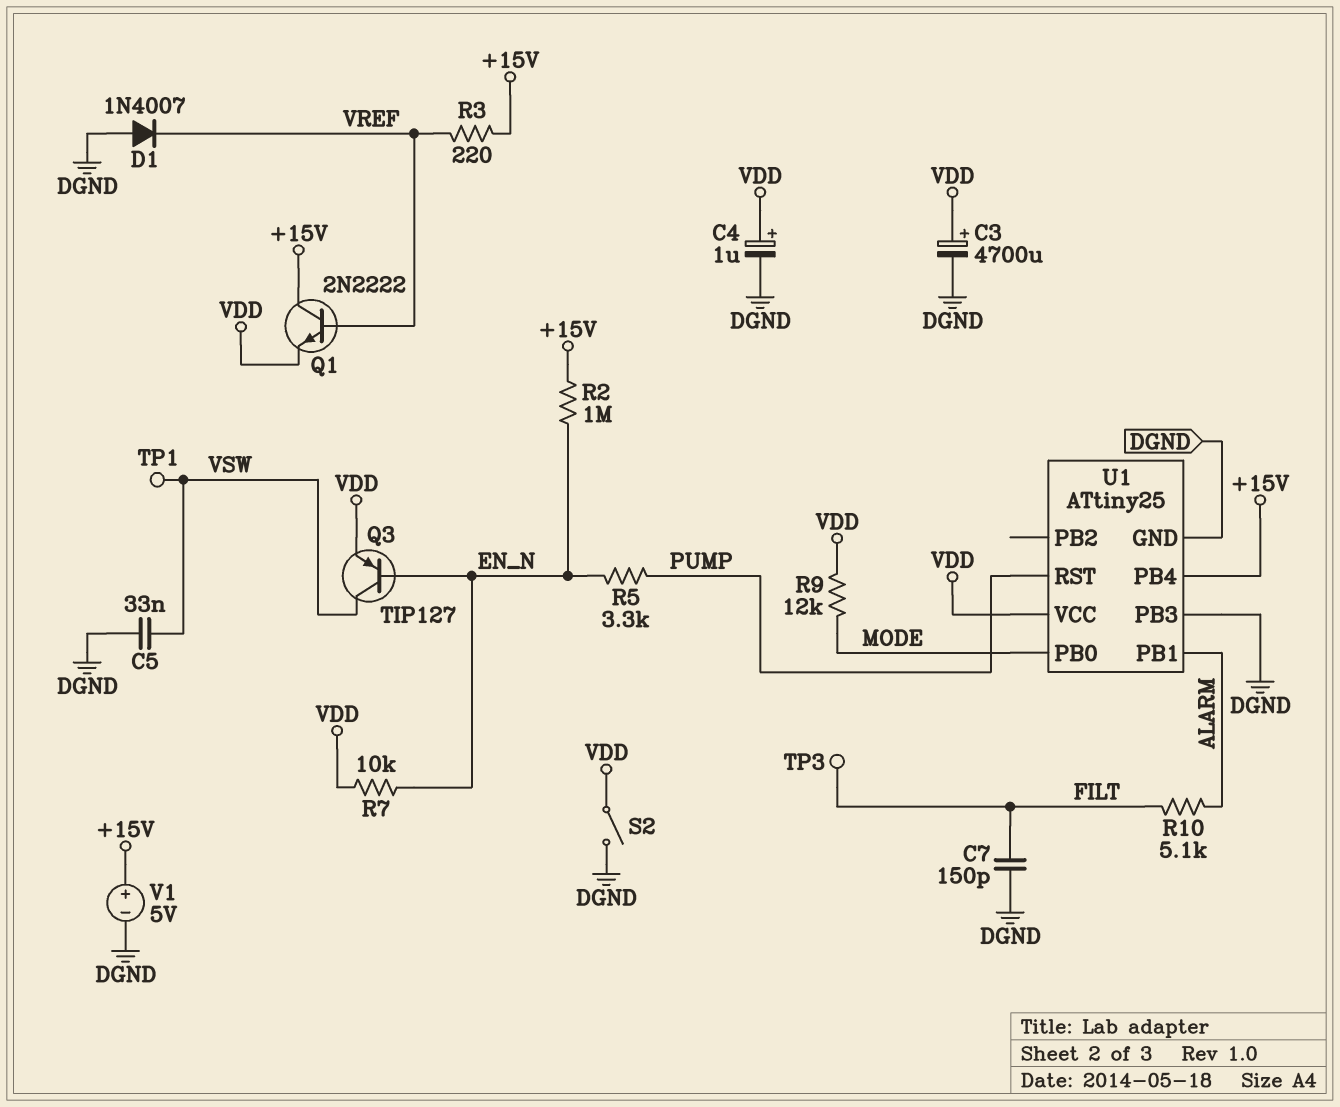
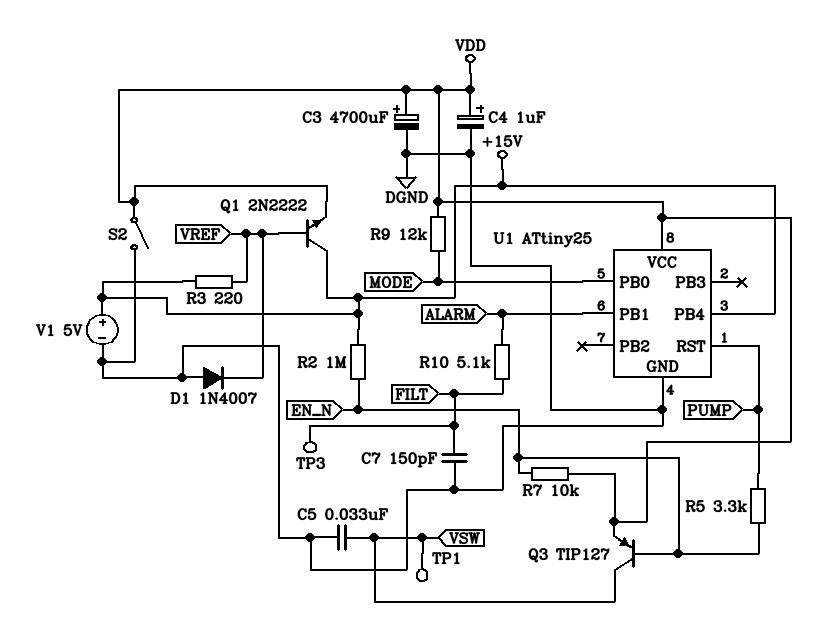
U1 pin PB3: DGND -> none

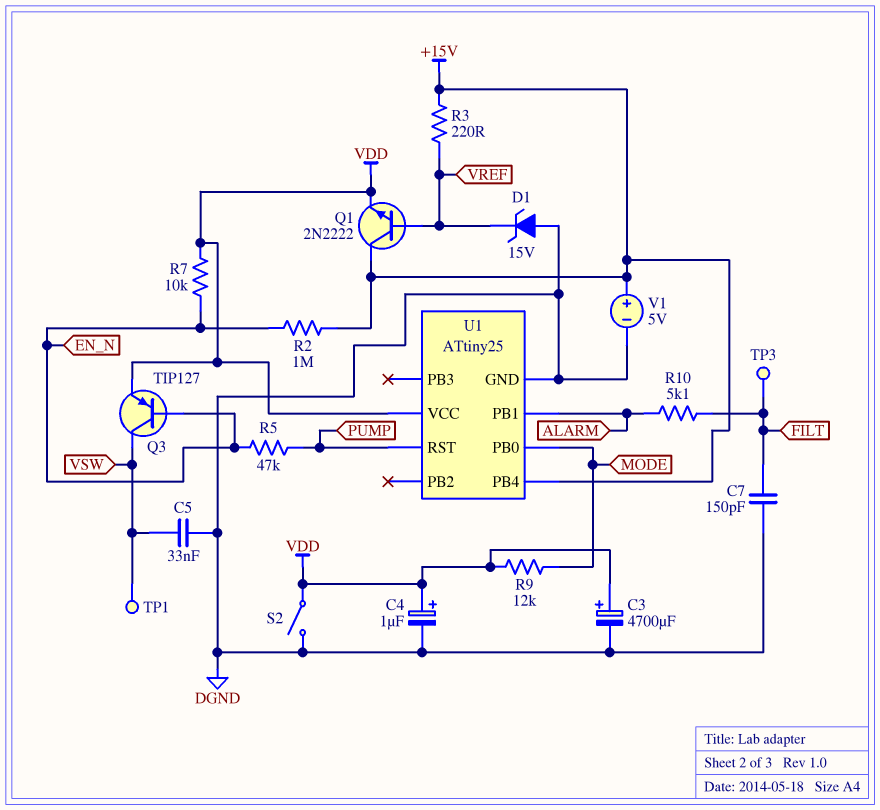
D1: diode 1N4007 (A DGND, K VREF) -> zener 15V (A DGND, K VREF)
R5: 3.3k (EN_N, PUMP) -> 47k (EN_N, PUMP)

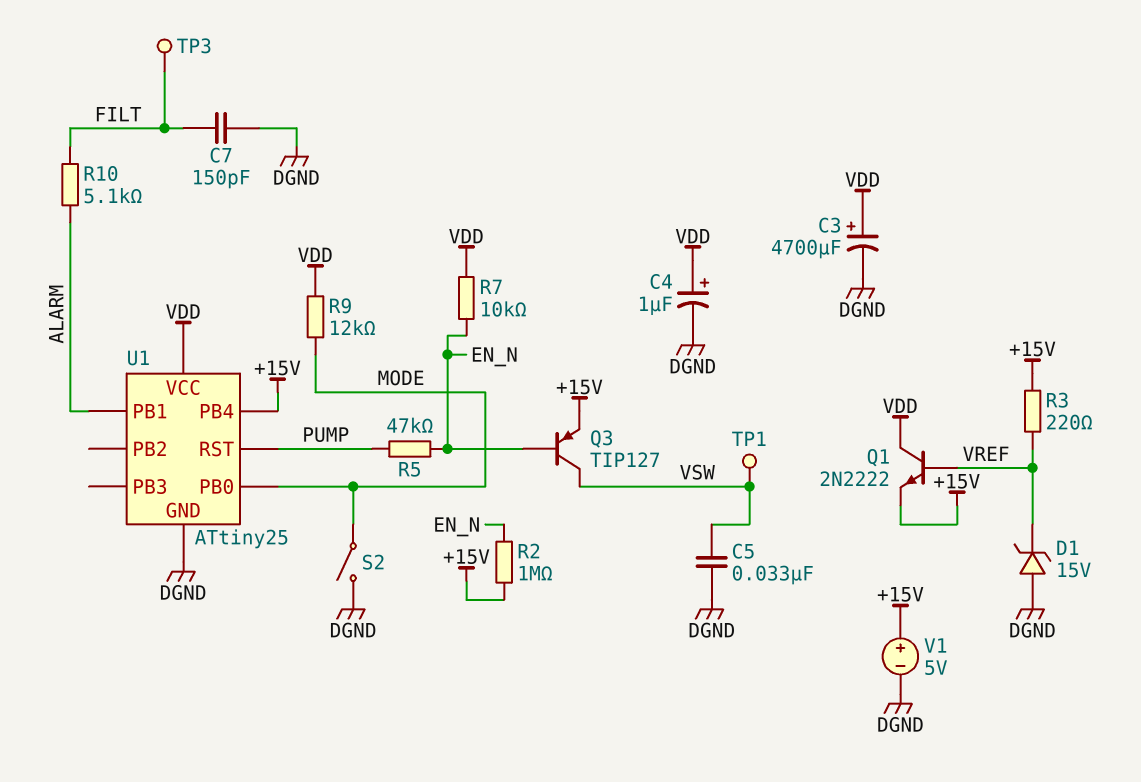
Q1: NPN 2N2222 (B VREF, C +15V, E VDD) -> NPN 2N2222 (B VREF, C VDD, E +15V)
Q3: PNP TIP127 (B EN_N, C VSW, E VDD) -> PNP TIP127 (B EN_N, C VSW, E +15V)
S2: switch (DGND, VDD) -> switch (DGND, MODE)

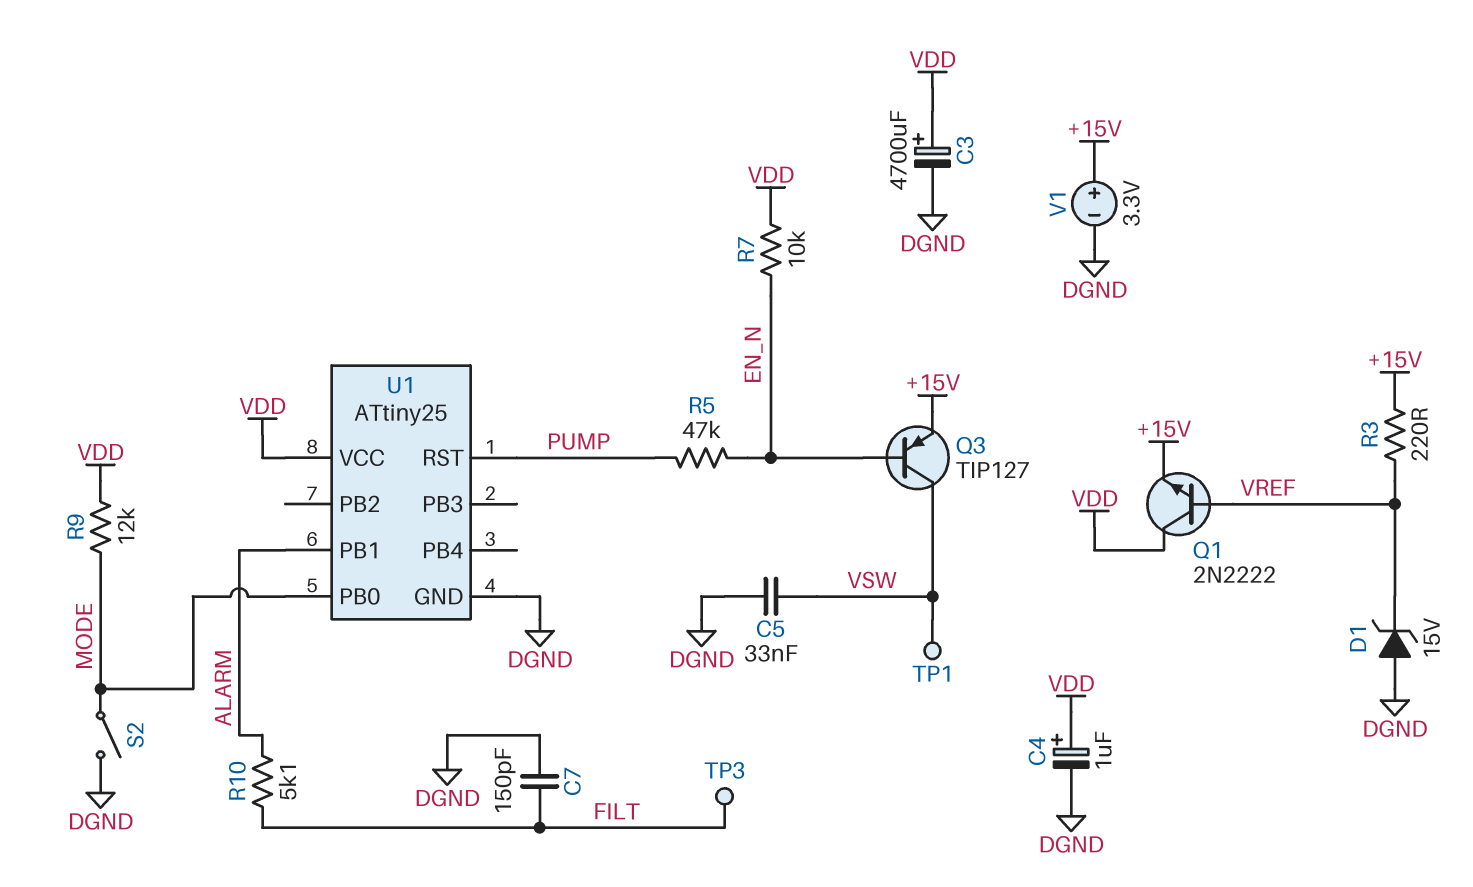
R2: 1M (+15V, EN_N) -> none
U1 pin PB4: +15V -> none
V1: 5V (plus +15V, minus DGND) -> 3.3V (plus +15V, minus DGND)

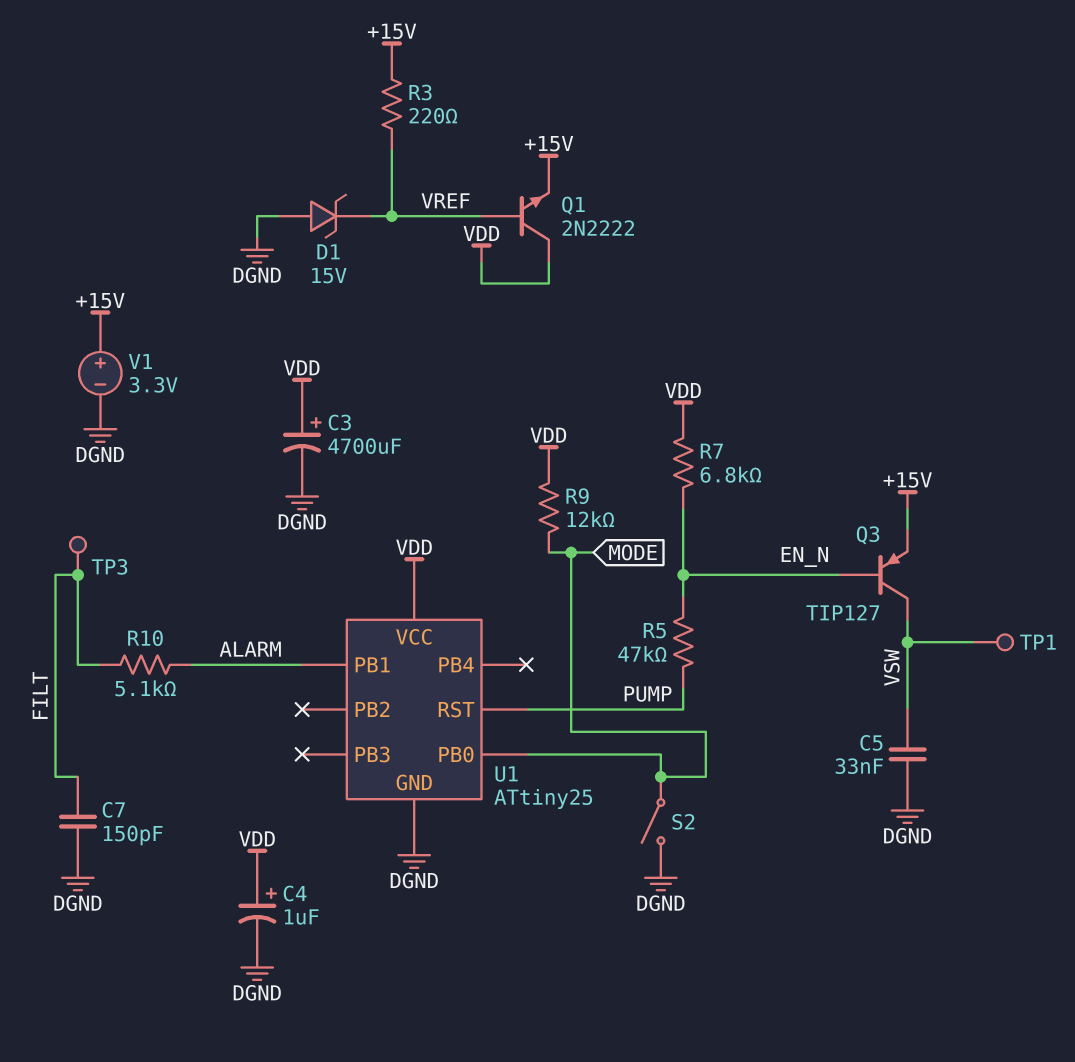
R7: 10k (EN_N, VDD) -> 6.8k (EN_N, VDD)

